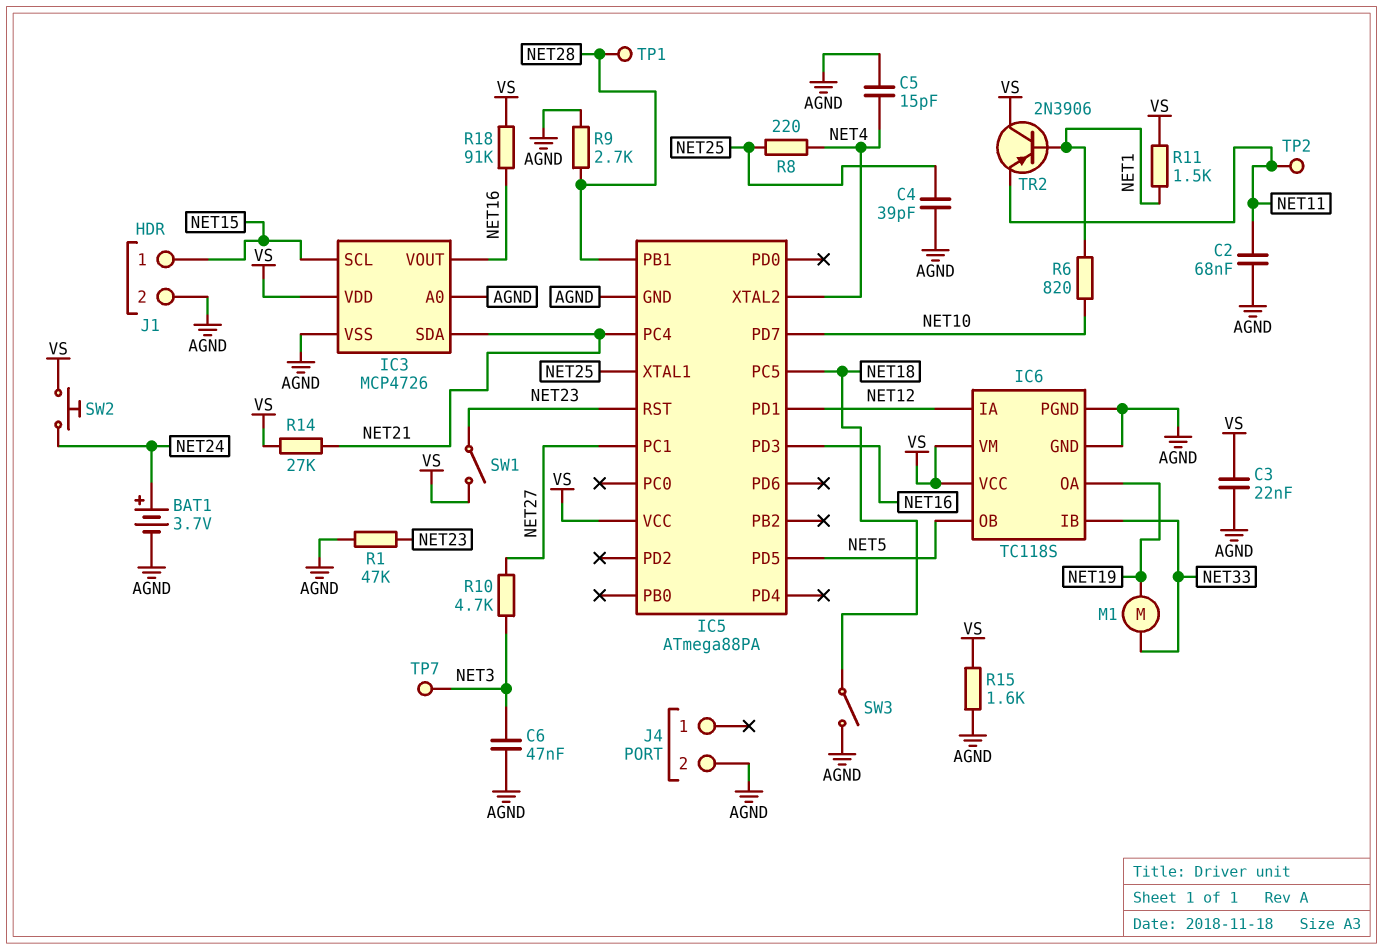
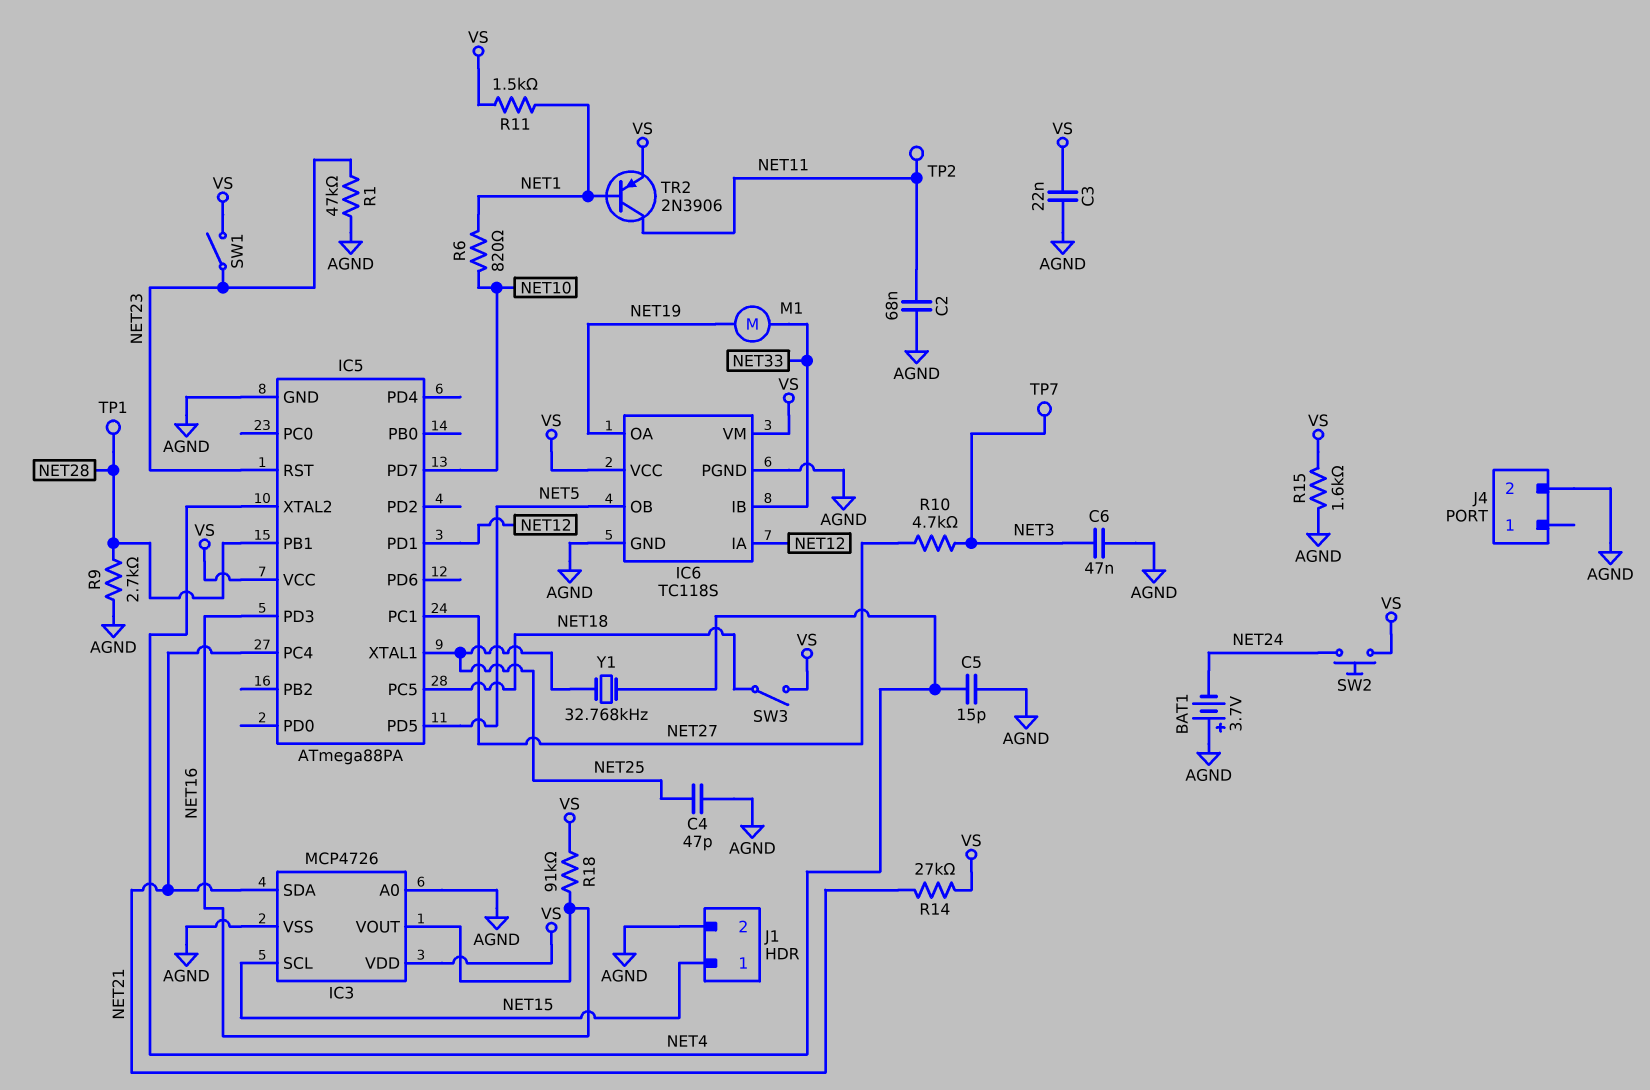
BAT1: 3.7V (plus NET24, minus AGND) -> 3.7V (plus AGND, minus NET24)
C4: 39pF (AGND, NET25) -> 47pF (AGND, NET25)
R8: 220 (NET4, NET25) -> none
SW3: switch (AGND, NET18) -> switch (NET18, VS)
TR2: PNP 2N3906 (B NET1, C VS, E NET11) -> PNP 2N3906 (B NET1, C NET11, E VS)
Y1: none -> 32.768kHz (NET4, NET25)

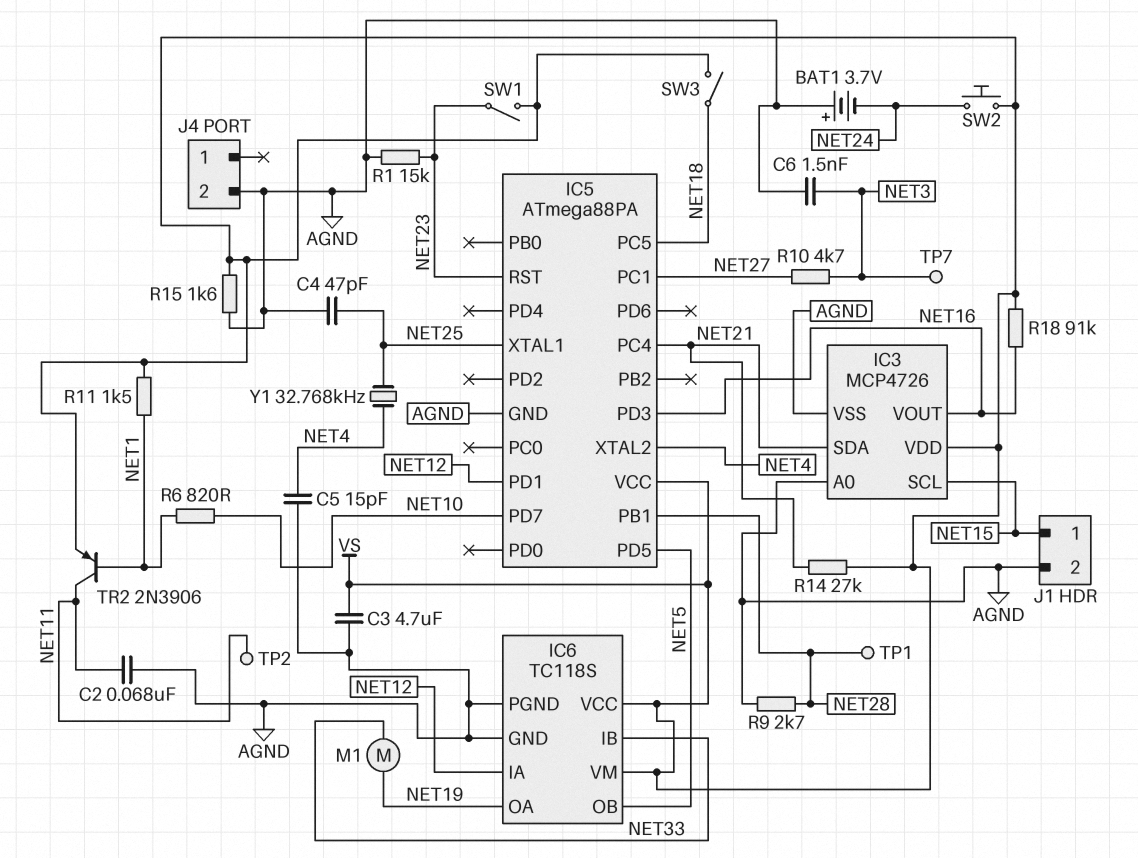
C3: 22nF (AGND, VS) -> 4.7uF (AGND, VS)
C6: 47nF (AGND, NET3) -> 1.5nF (AGND, NET3)
R1: 47k (AGND, NET23) -> 15k (AGND, NET23)

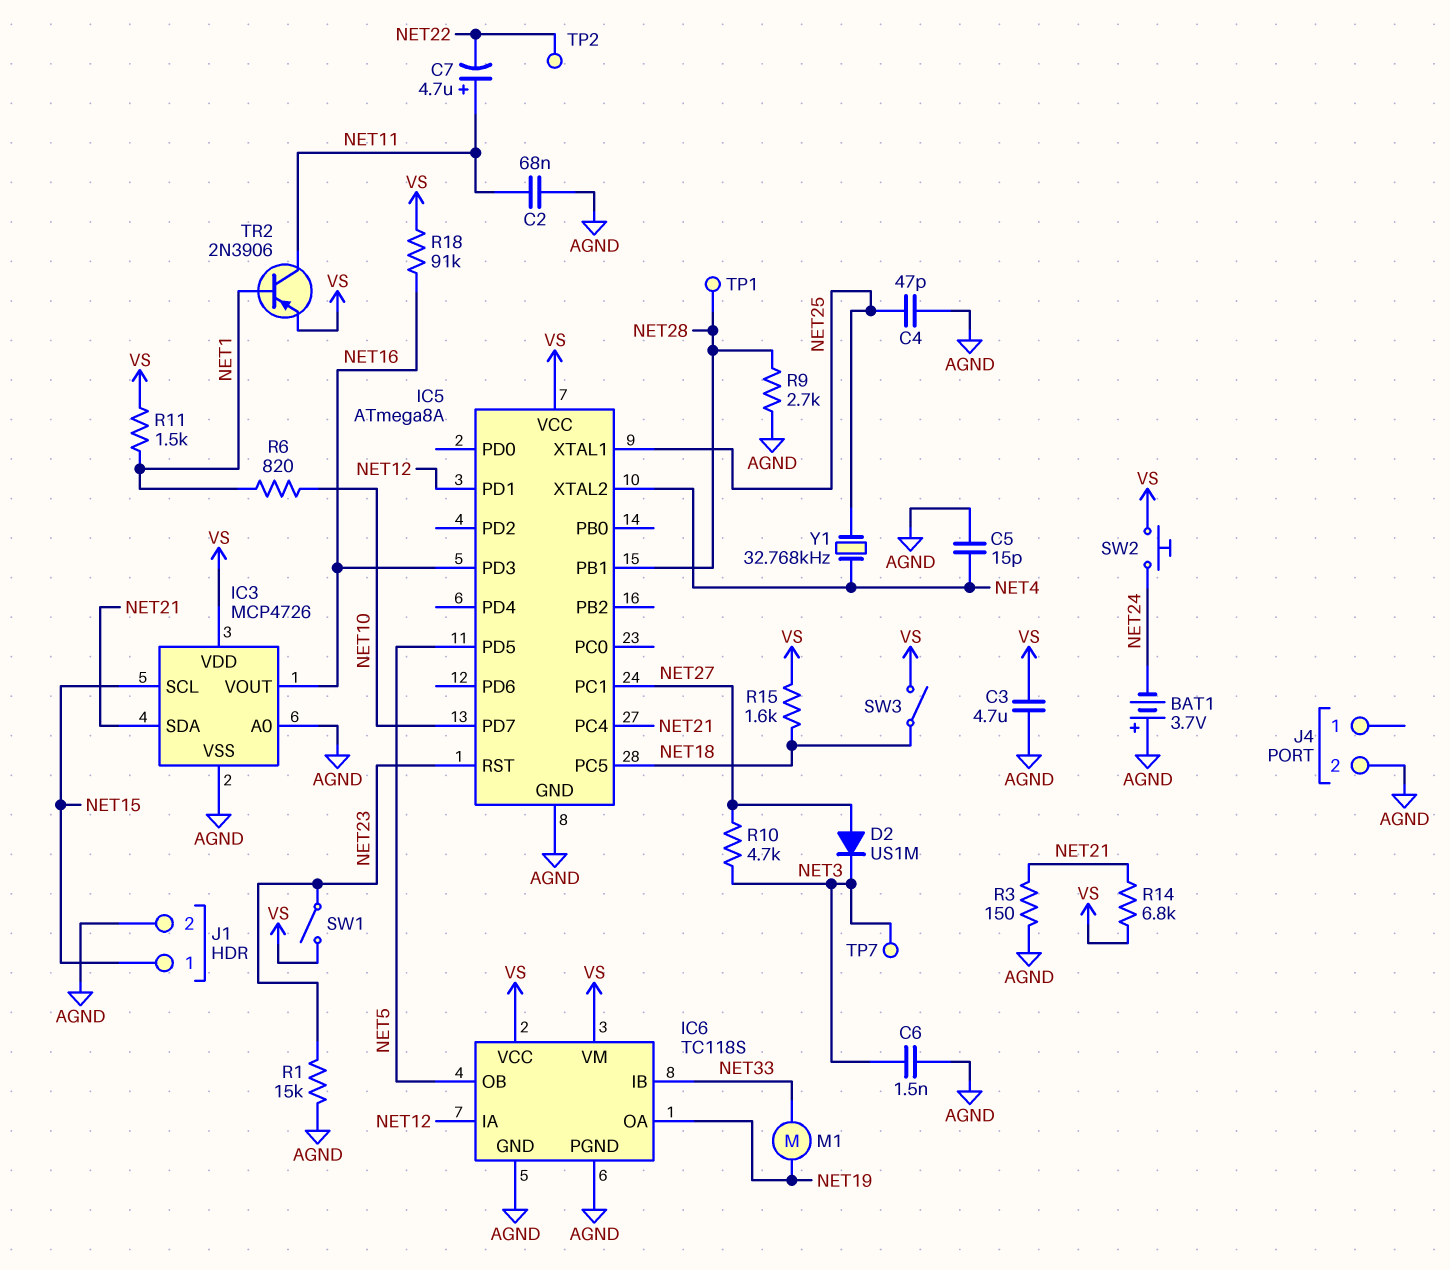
C7: none -> 4.7uF (plus NET11, minus NET22)
D2: none -> diode US1M (A NET27, K NET3)
IC5: ATmega88PA -> ATmega8A
R3: none -> 150 (AGND, NET21)
R14: 27k (NET21, VS) -> 6.8k (NET21, VS)
R15: 1.6k (AGND, VS) -> 1.6k (NET18, VS)
TP2: test point (NET11) -> test point (NET22)

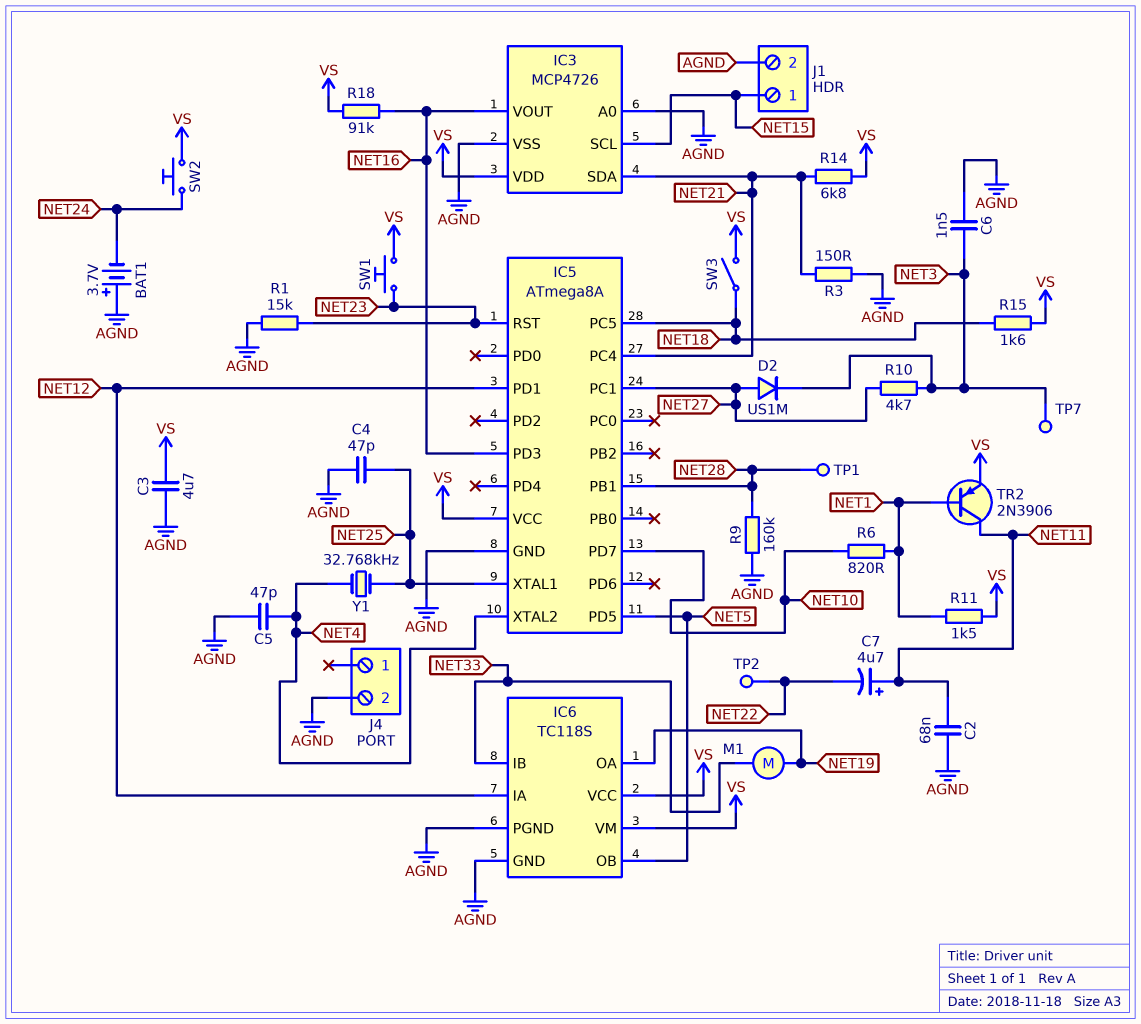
C5: 15pF (AGND, NET4) -> 47pF (AGND, NET4)
R9: 2.7k (AGND, NET28) -> 160k (AGND, NET28)
SW1: switch (NET23, VS) -> button (NET23, VS)

